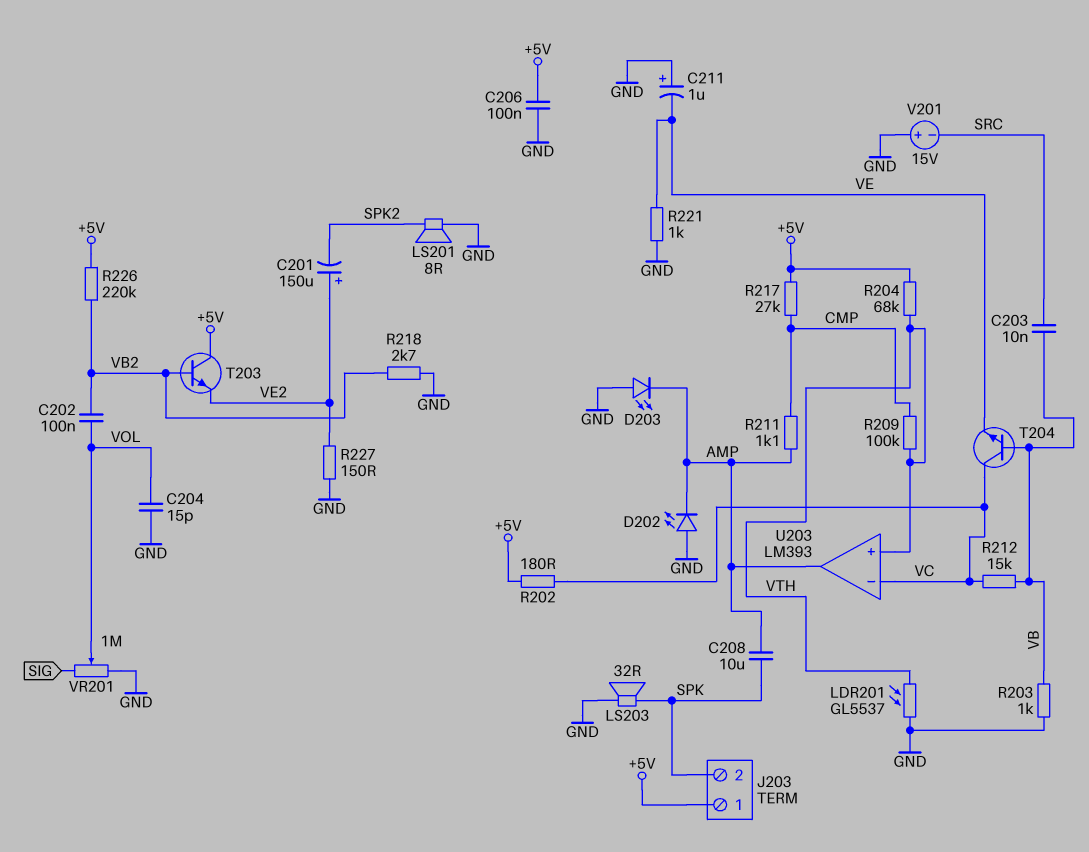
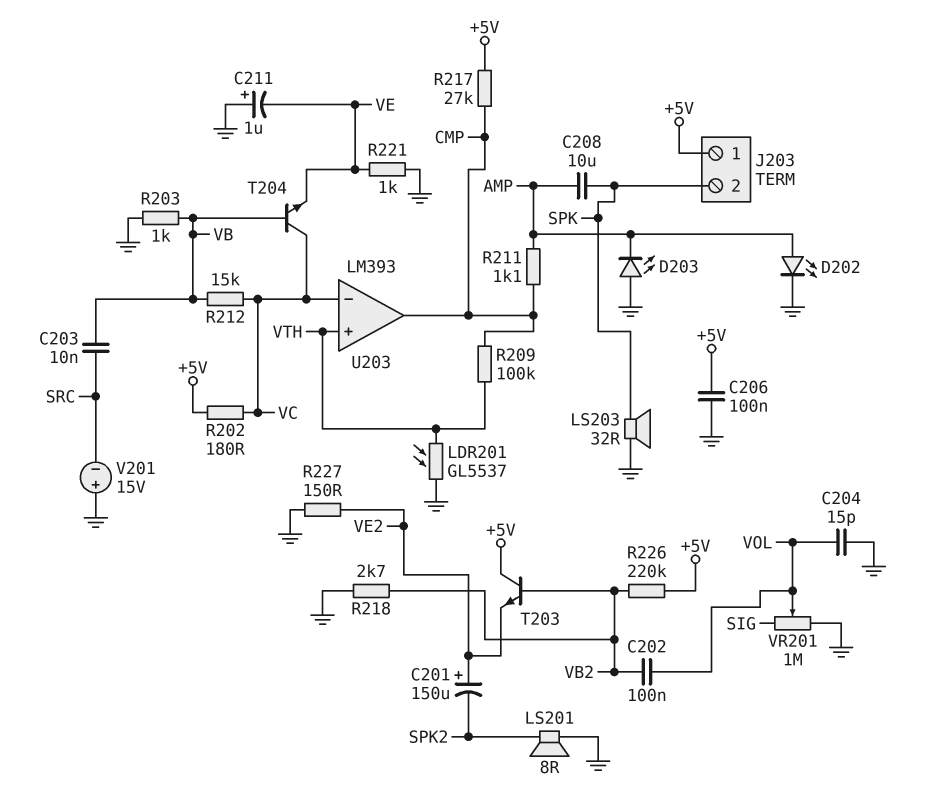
D202: LED (A GND, K AMP) -> LED (A AMP, K GND)
R204: 68k (+5V, VTH) -> none
U203 pin out: AMP -> CMP

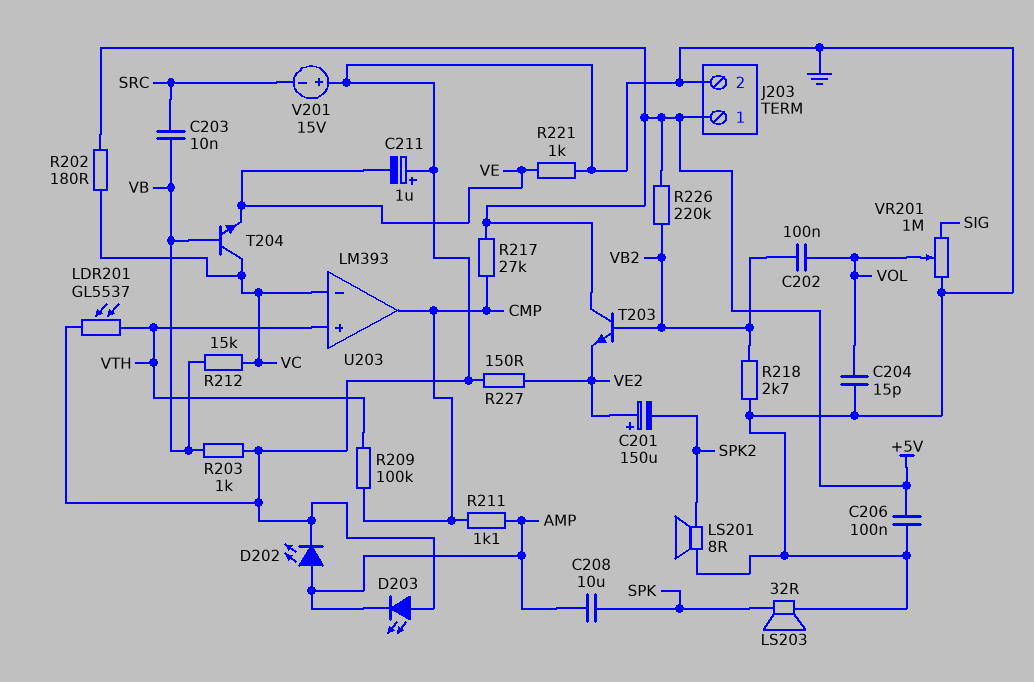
J203 pin 2: SPK -> GND

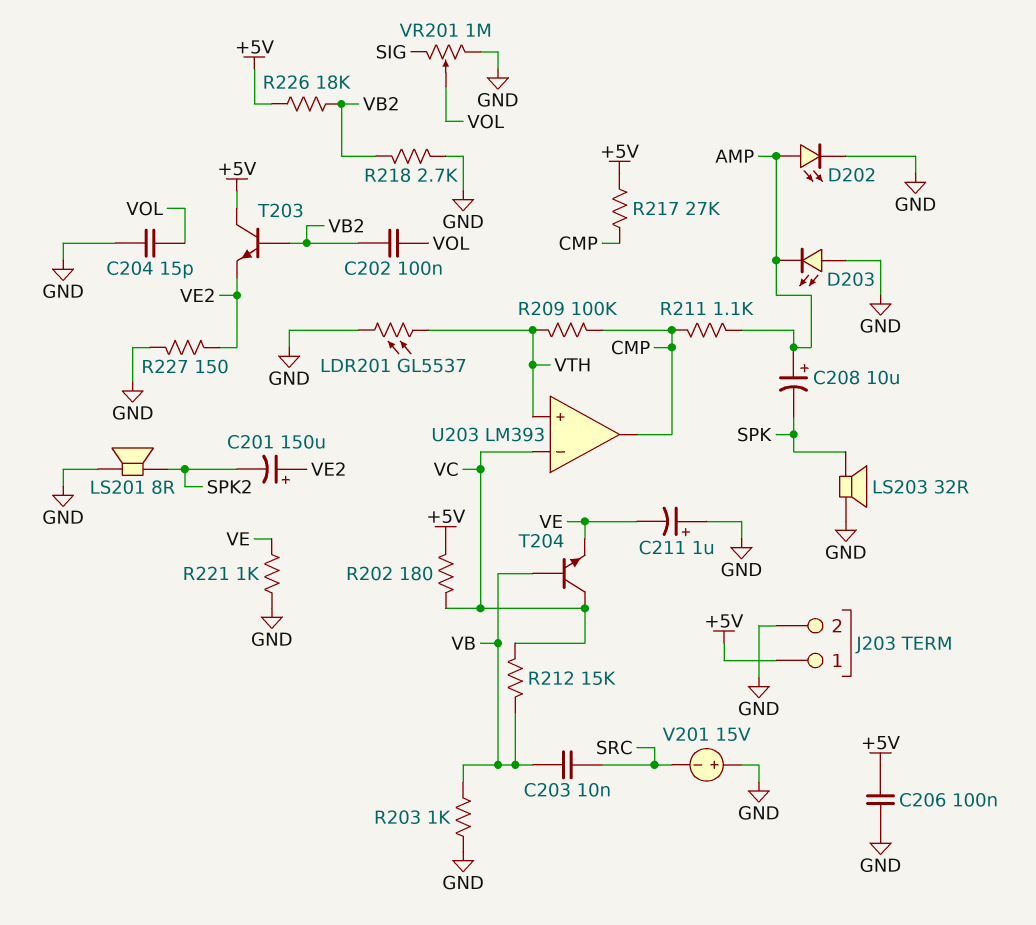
C208: 10uF (AMP, SPK) -> 10uF (plus AMP, minus SPK)
R226: 220k (+5V, VB2) -> 18k (+5V, VB2)

